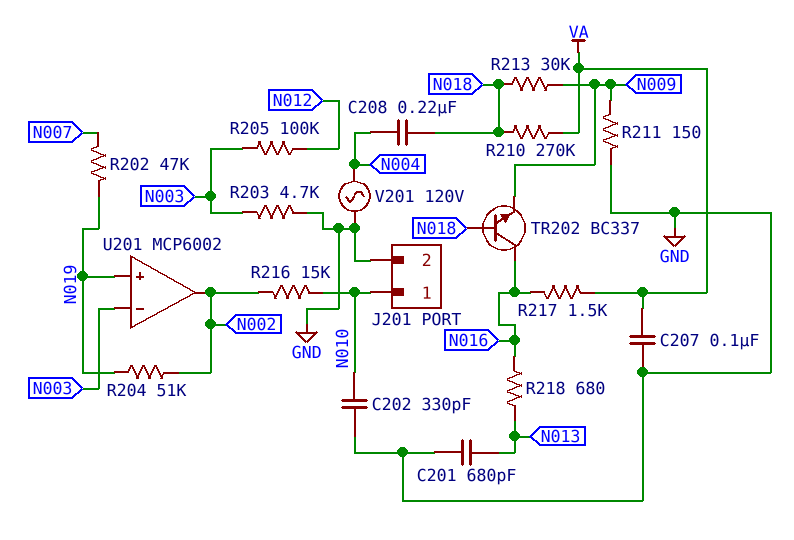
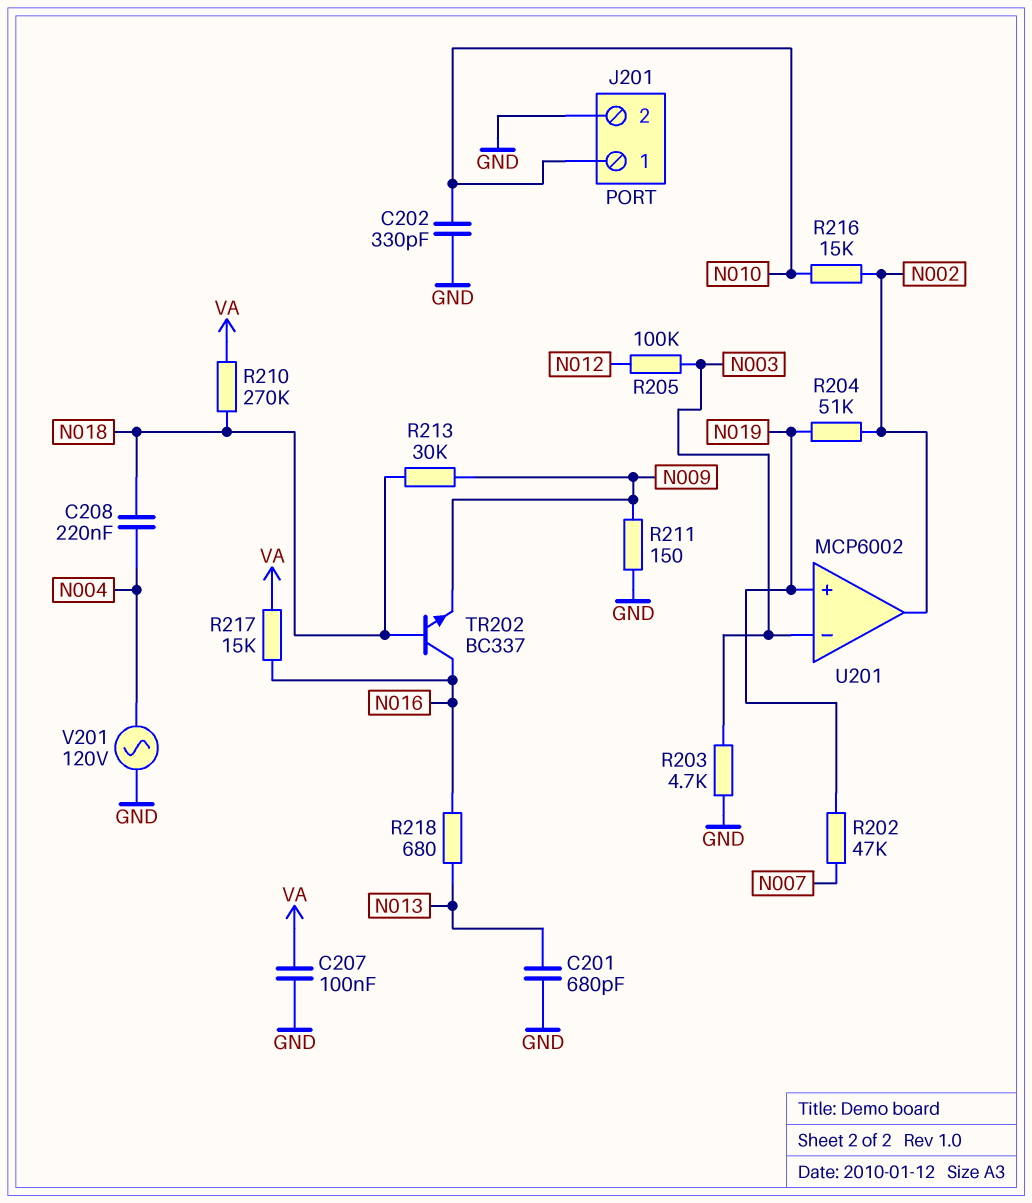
R217: 1.5k (N016, VA) -> 15k (N016, VA)

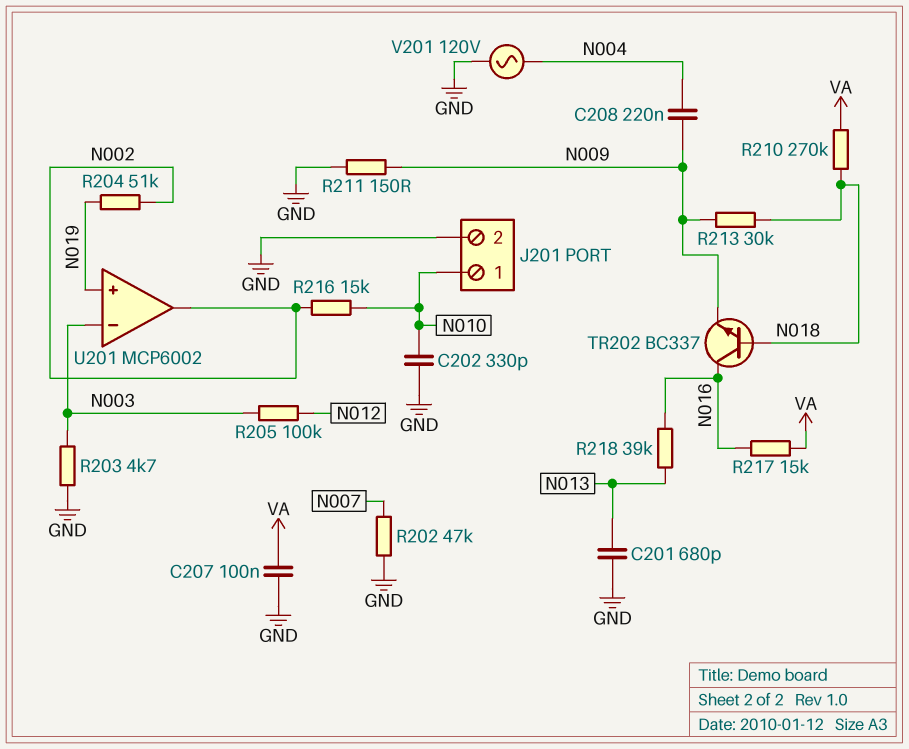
C208: 220nF (N004, N018) -> 220nF (N004, N009)
R202: 47k (N007, N019) -> 47k (GND, N007)
R218: 680 (N013, N016) -> 39k (N013, N016)

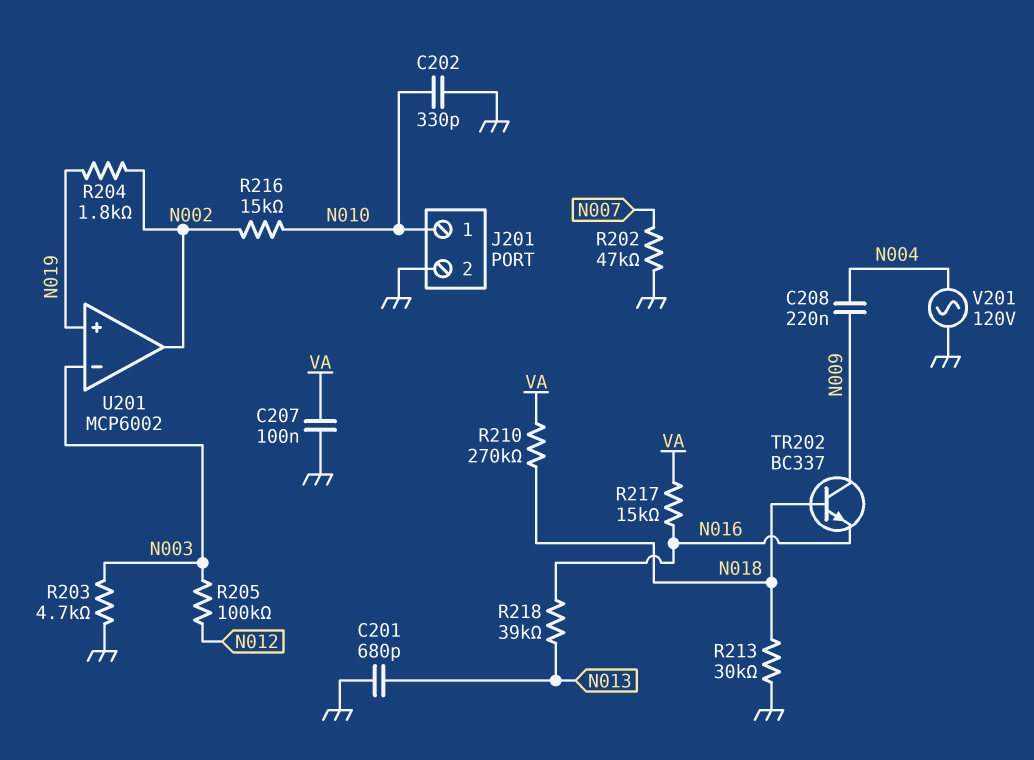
R204: 51k (N002, N019) -> 1.8k (N002, N019)
R211: 150 (GND, N009) -> none
R213: 30k (N009, N018) -> 30k (GND, N018)
TR202: NPN BC337 (B N018, C N016, E N009) -> NPN BC337 (B N018, C N009, E N016)

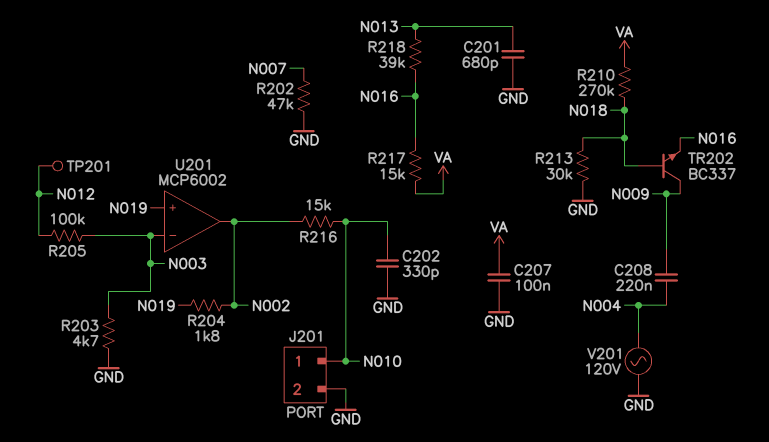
TP201: none -> test point (N012)

